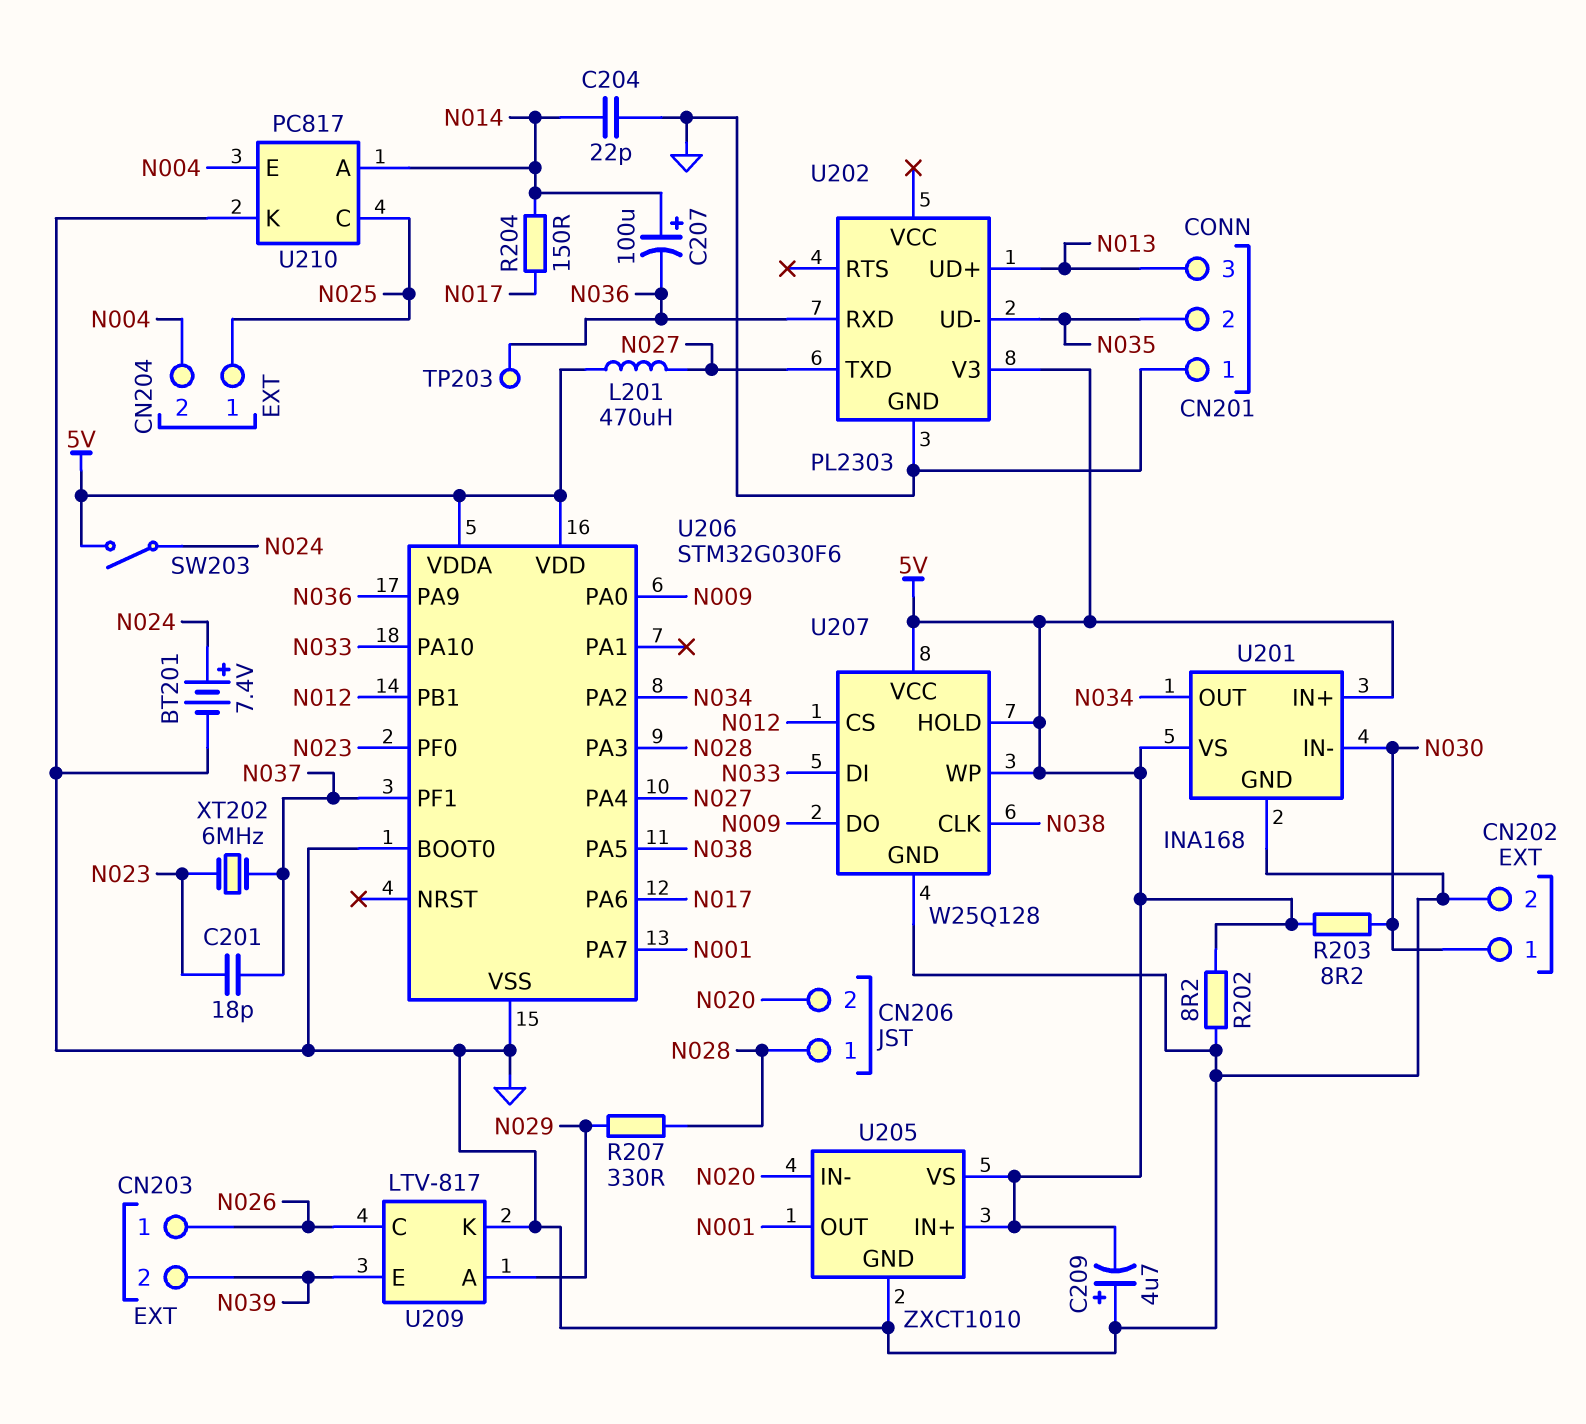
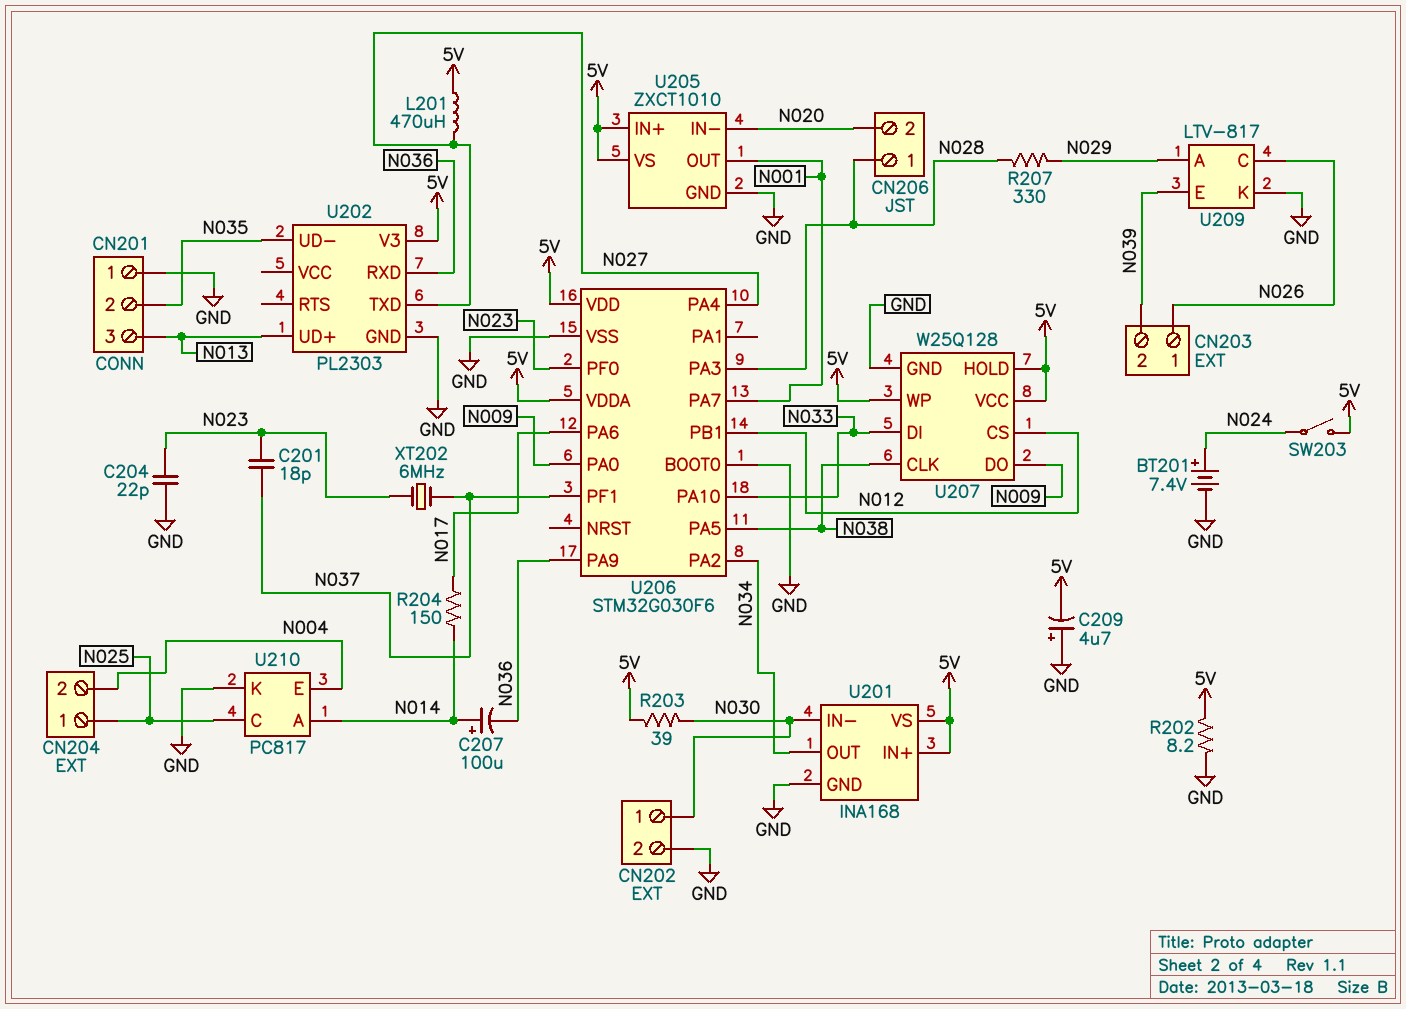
C204: 22pF (GND, N014) -> 22pF (GND, N023)
R203: 8.2 (5V, N030) -> 39 (5V, N030)
TP203: test point (N036) -> none

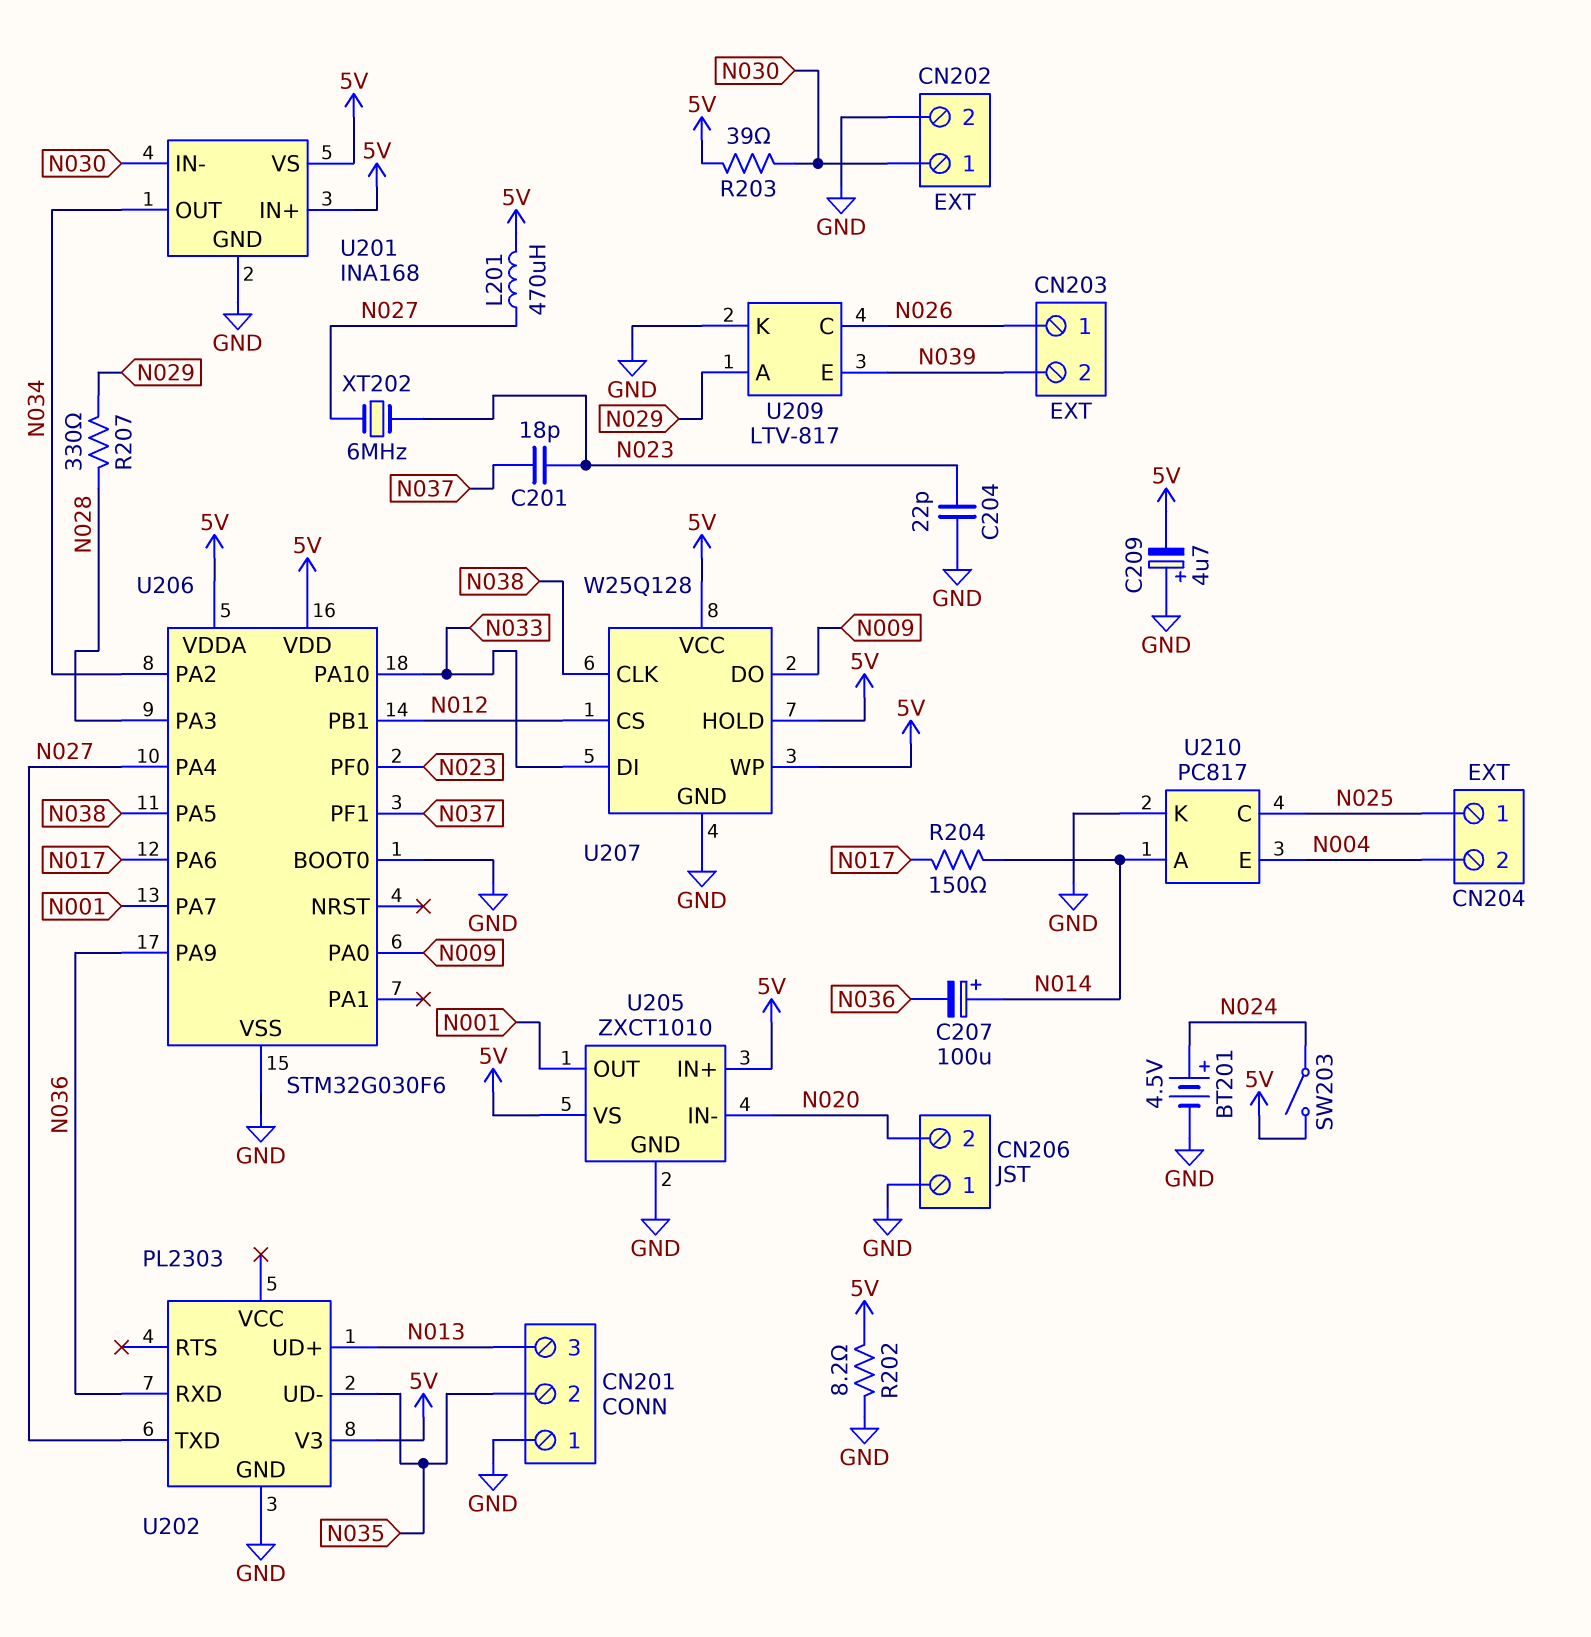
BT201: 7.4V (plus N024, minus GND) -> 4.5V (plus N024, minus GND)
CN206 pin 1: N028 -> GND
XT202: 6MHz (N023, N037) -> 6MHz (N023, N027)

